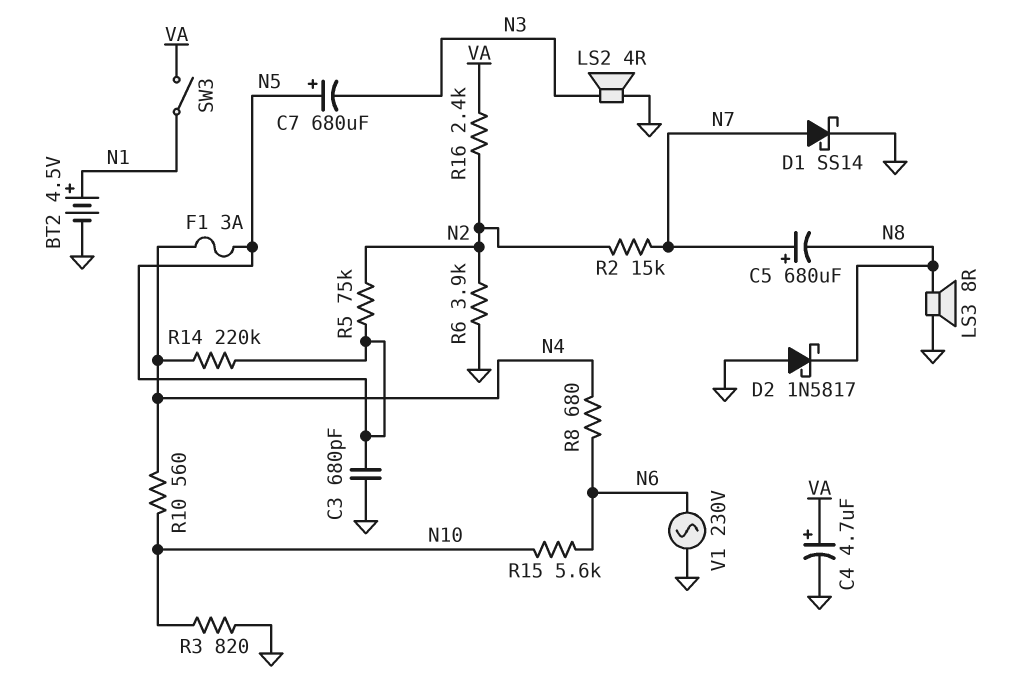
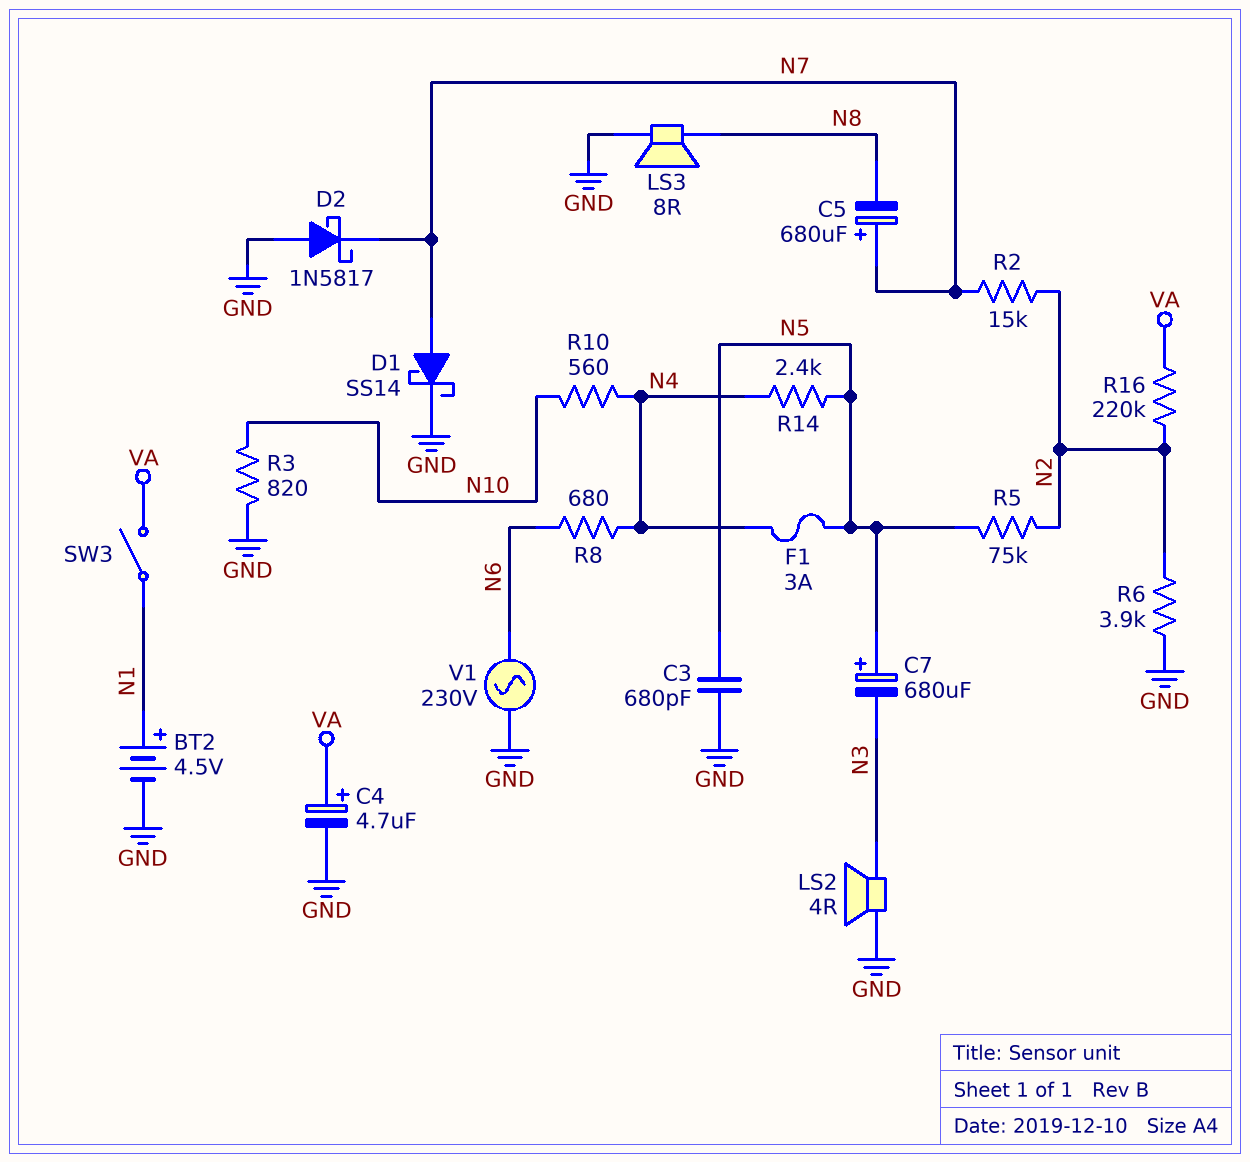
D2: schottky 1N5817 (A GND, K N8) -> schottky 1N5817 (A GND, K N7)
R14: 220k (N4, N5) -> 2.4k (N4, N5)
R15: 5.6k (N6, N10) -> none
R16: 2.4k (N2, VA) -> 220k (N2, VA)

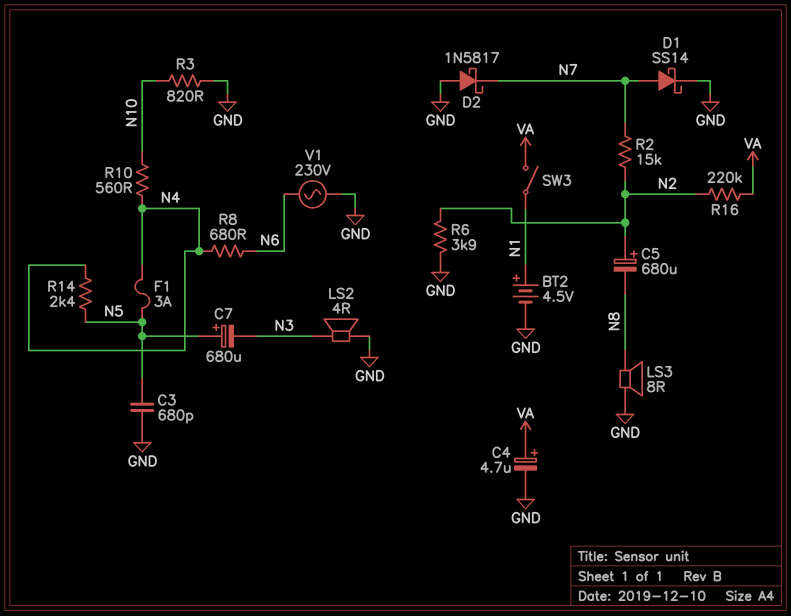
C5: 680uF (plus N7, minus N8) -> 680uF (plus N2, minus N8)
R5: 75k (N2, N5) -> none

